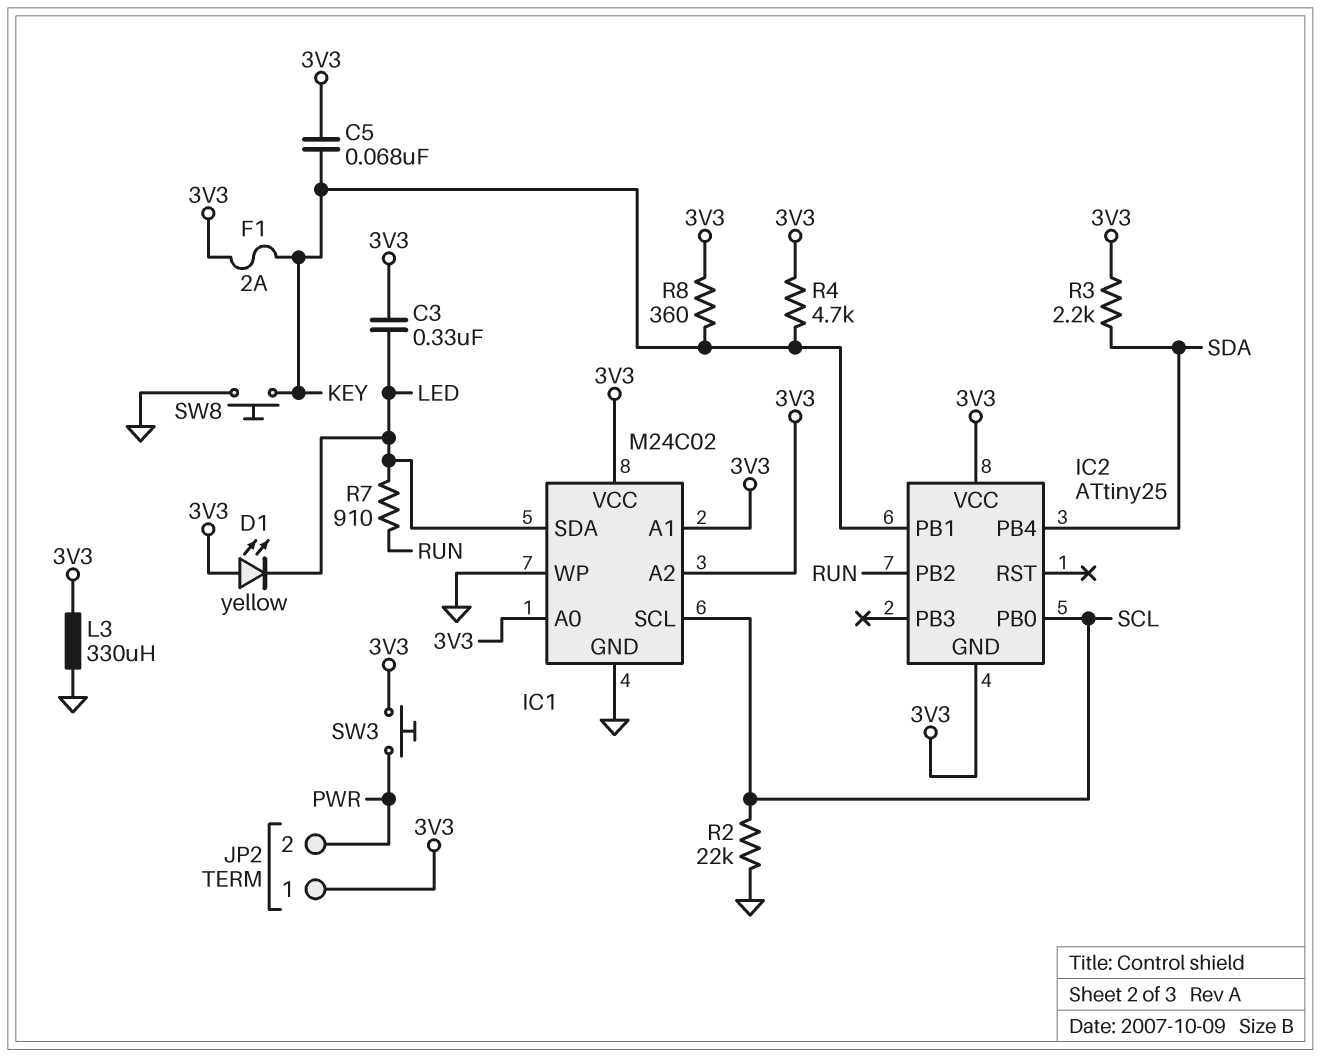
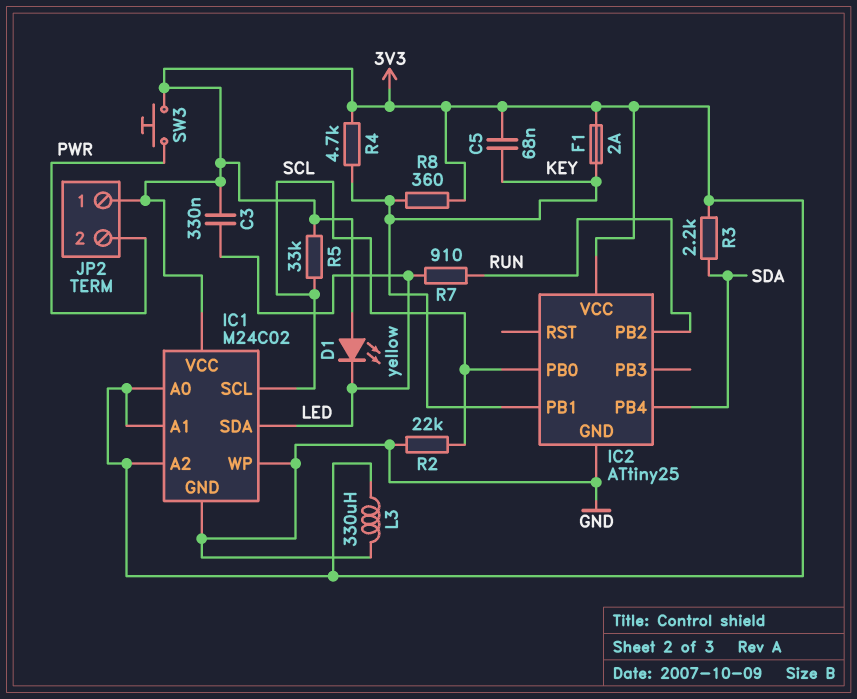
IC2 pin GND: 3V3 -> GND
R5: none -> 33k (3V3, SCL)
SW8: button (GND, KEY) -> none

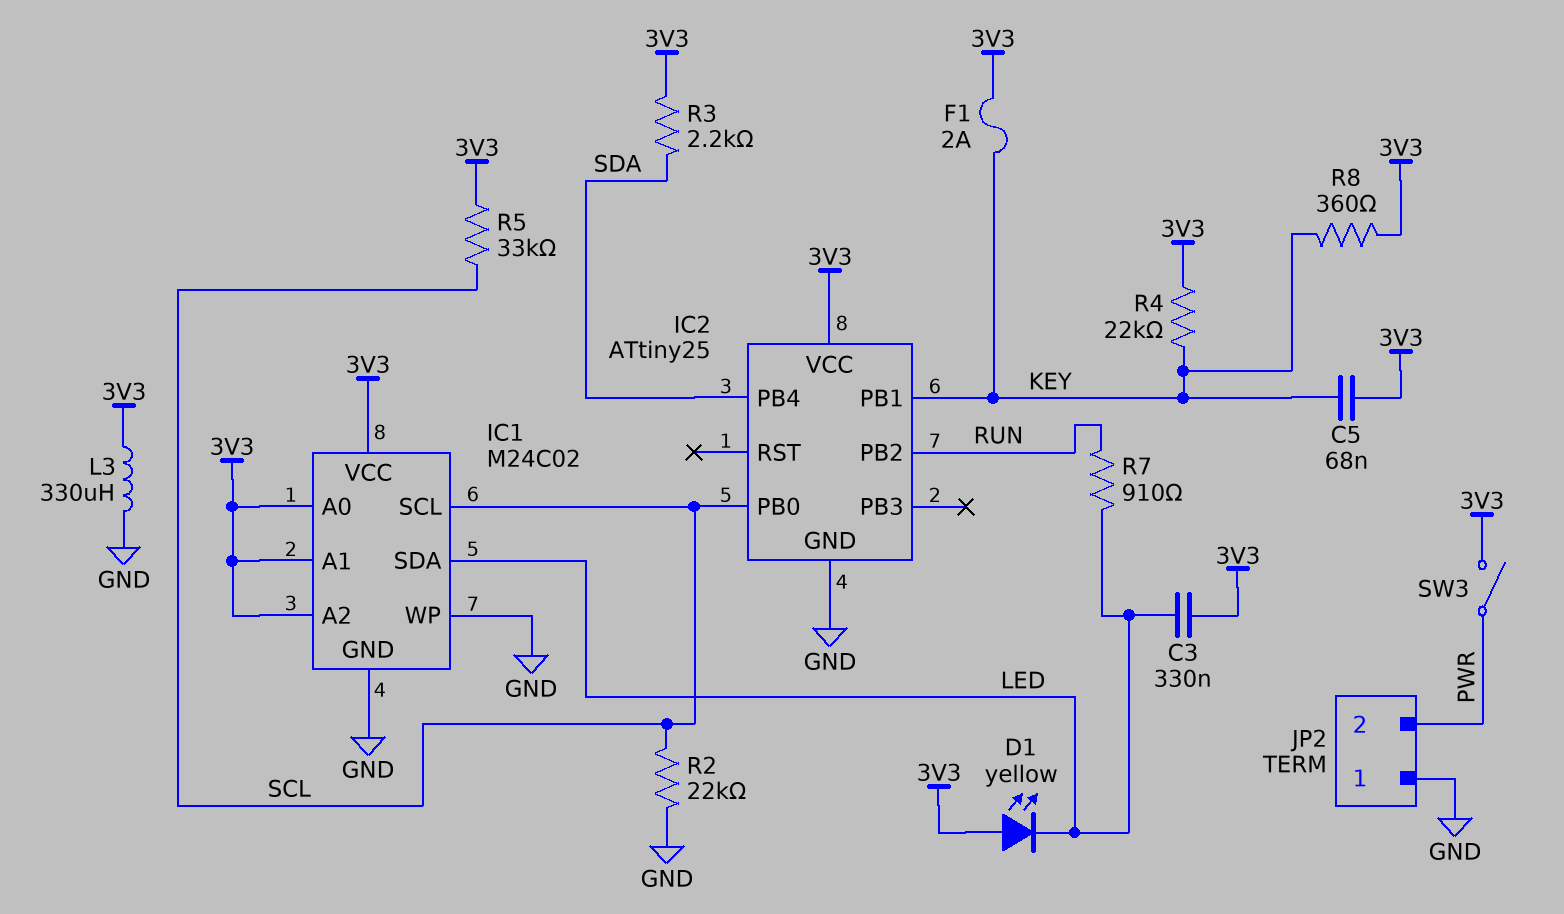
JP2 pin 1: 3V3 -> GND
R4: 4.7k (3V3, KEY) -> 22k (3V3, KEY)
SW3: button (3V3, PWR) -> switch (3V3, PWR)

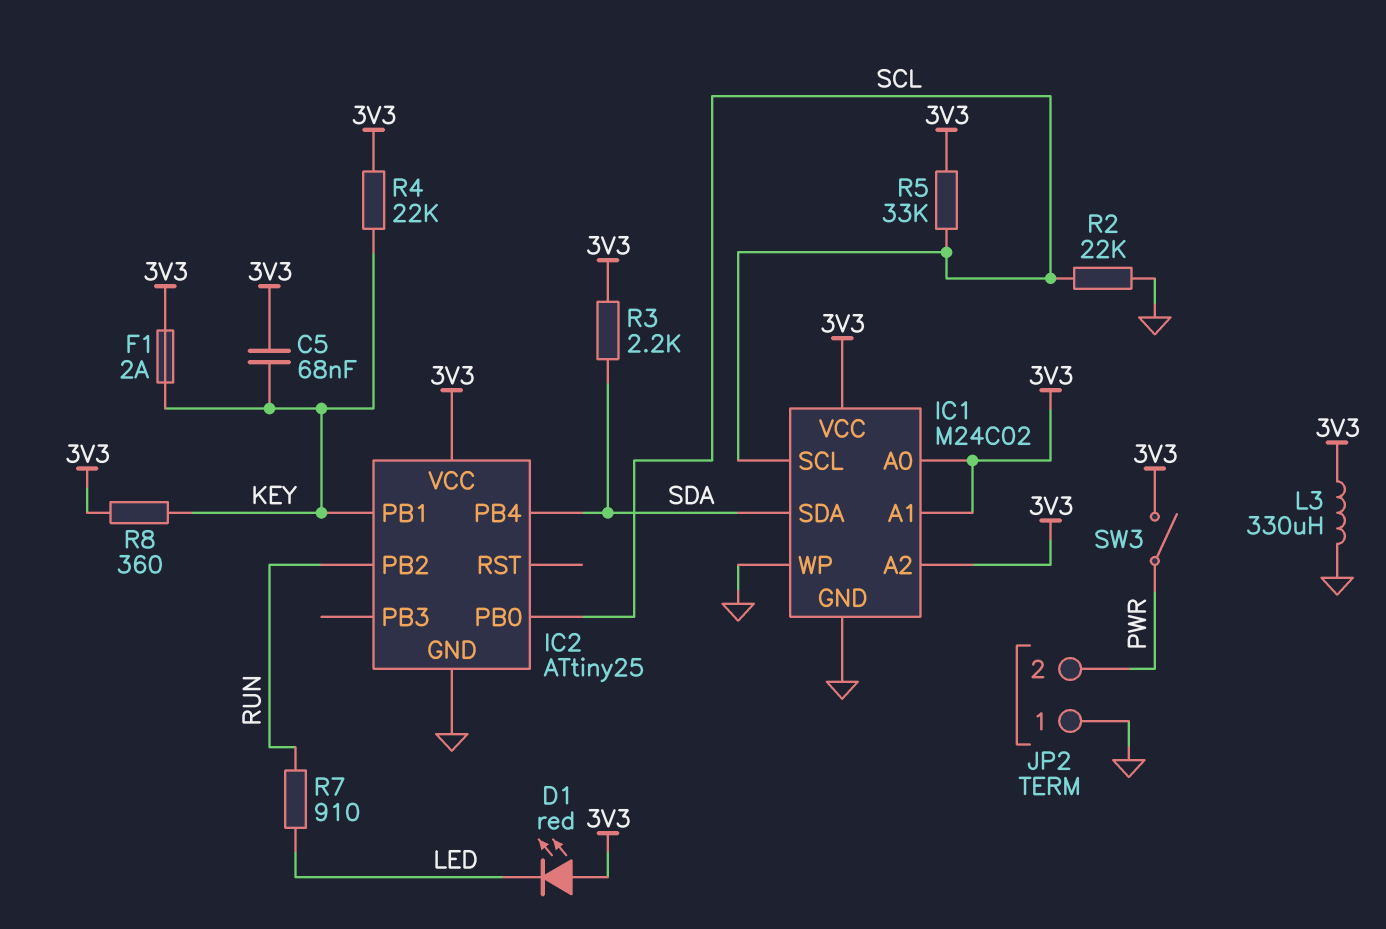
C3: 330nF (3V3, LED) -> none
D1: LED yellow (A 3V3, K LED) -> LED red (A 3V3, K LED)
IC1 pin SDA: LED -> SDA

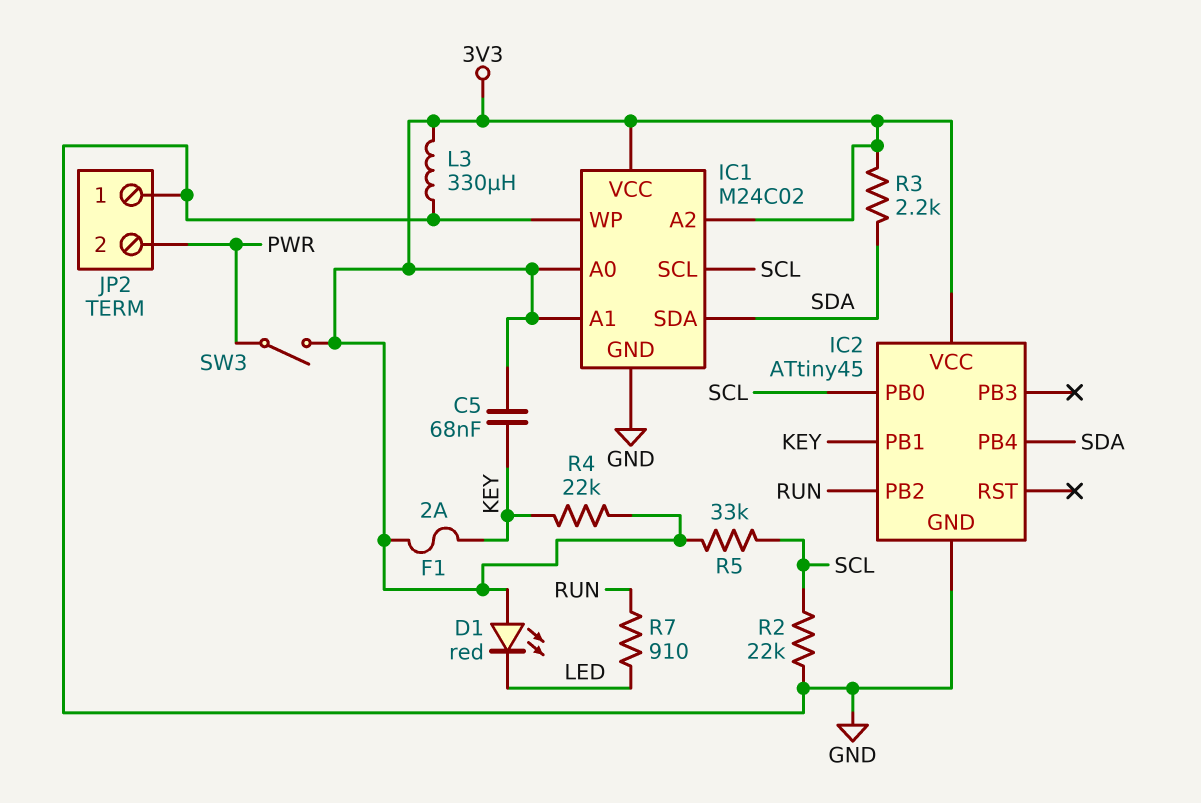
IC2: ATtiny25 -> ATtiny45
R8: 360 (3V3, KEY) -> none

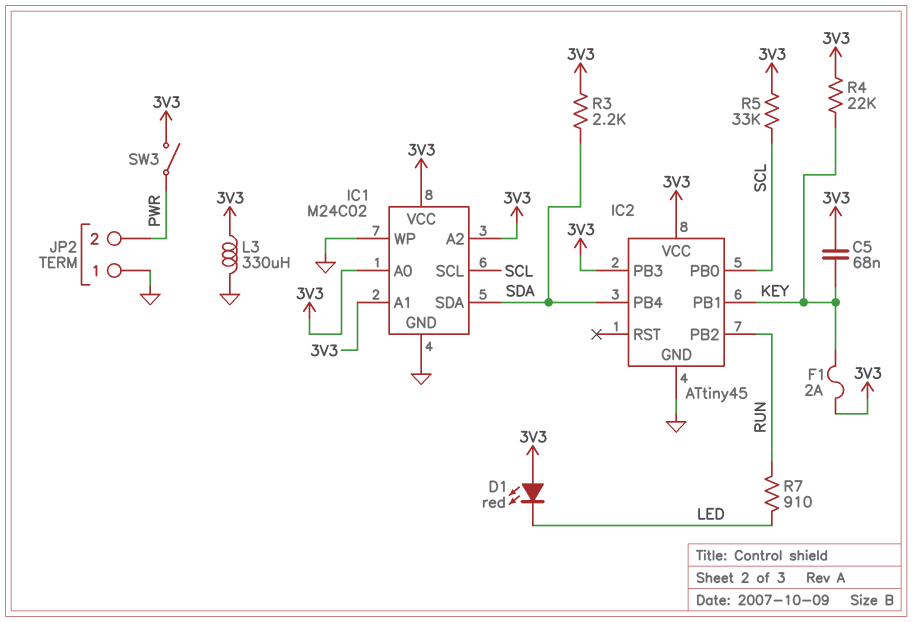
IC2 pin PB3: none -> 3V3
R2: 22k (GND, SCL) -> none

